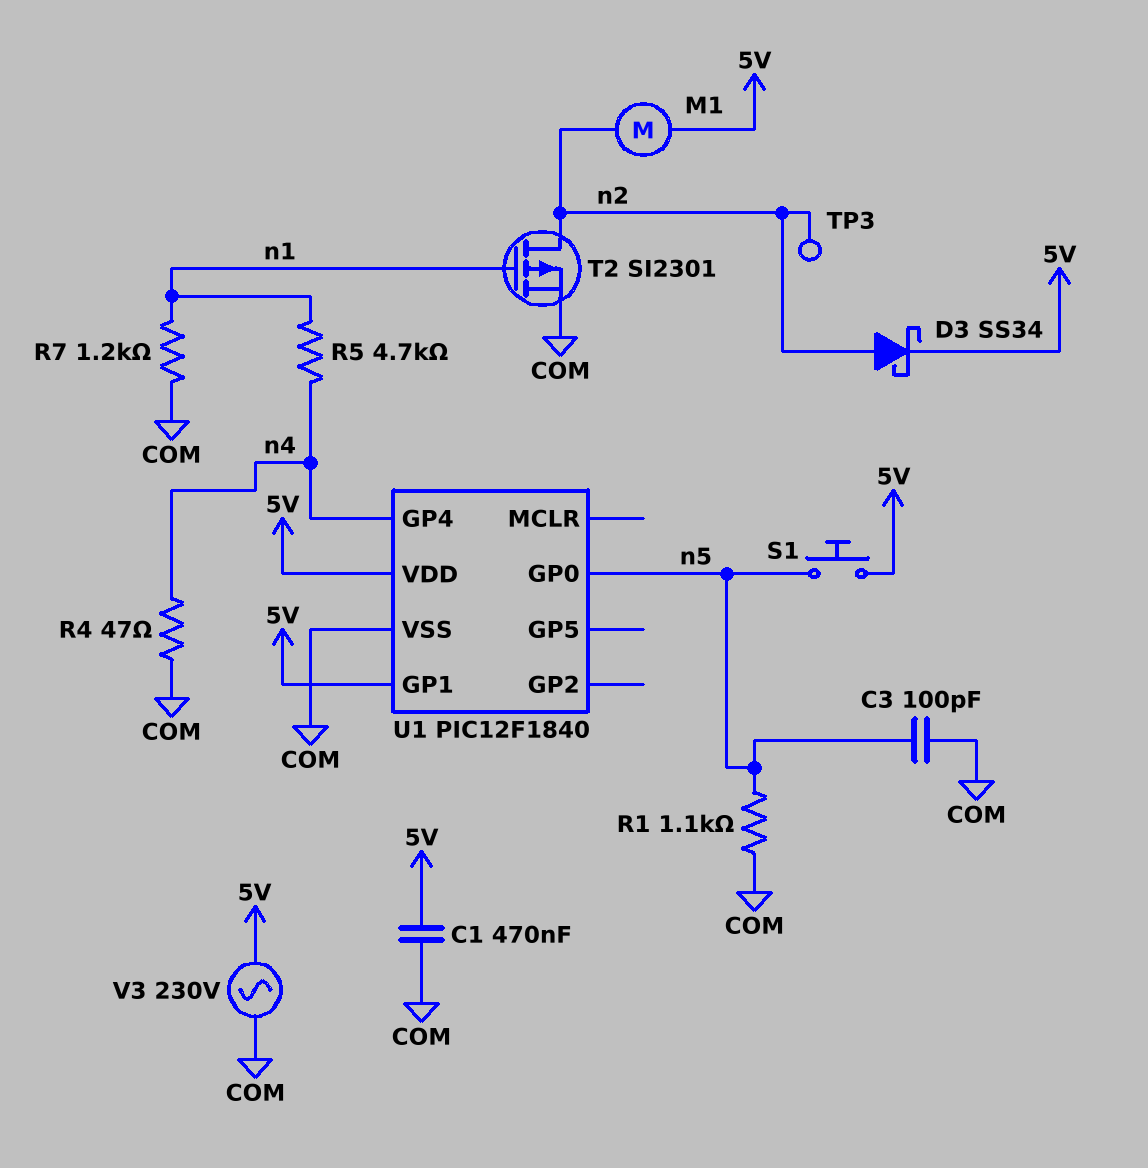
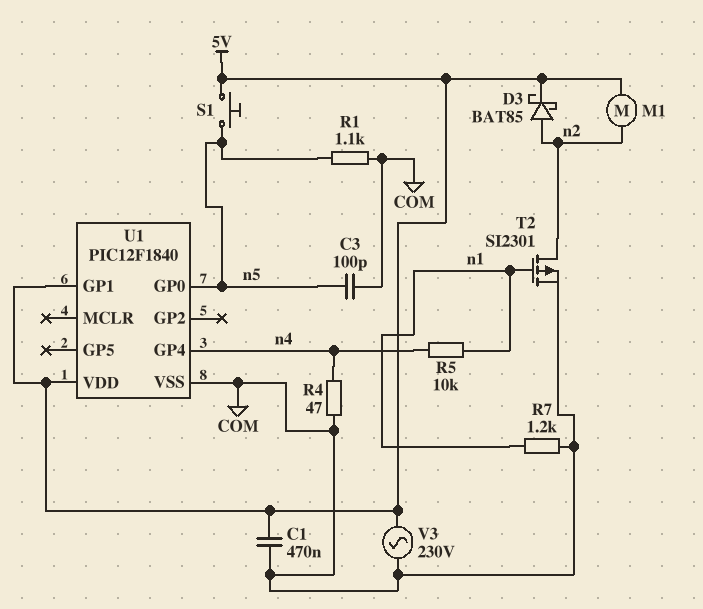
D3: schottky SS34 (A n2, K 5V) -> schottky BAT85 (A n2, K 5V)
R5: 4.7k (n1, n4) -> 10k (n1, n4)
TP3: test point (n2) -> none

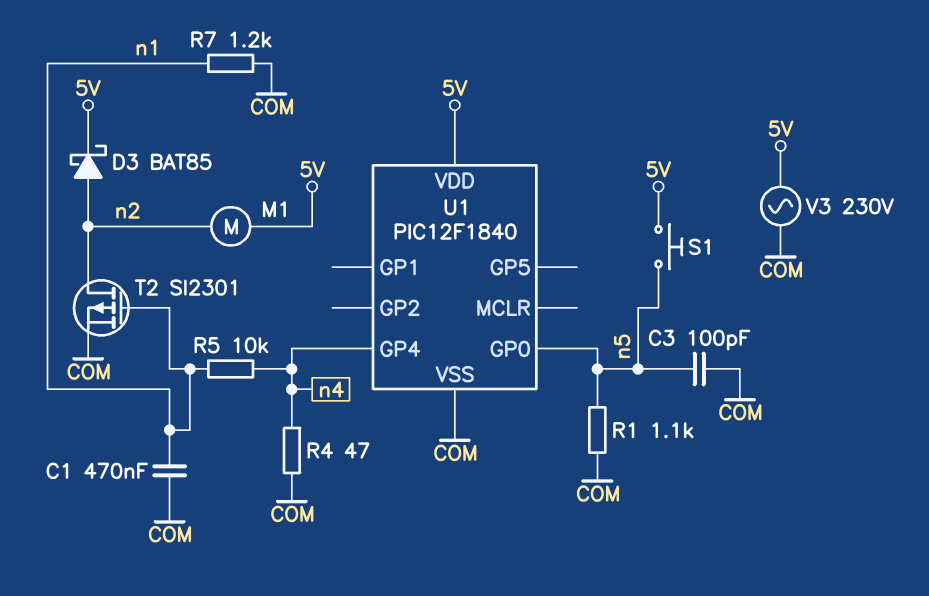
C1: 470nF (5V, COM) -> 470nF (COM, n1)
U1 pin GP1: 5V -> none

